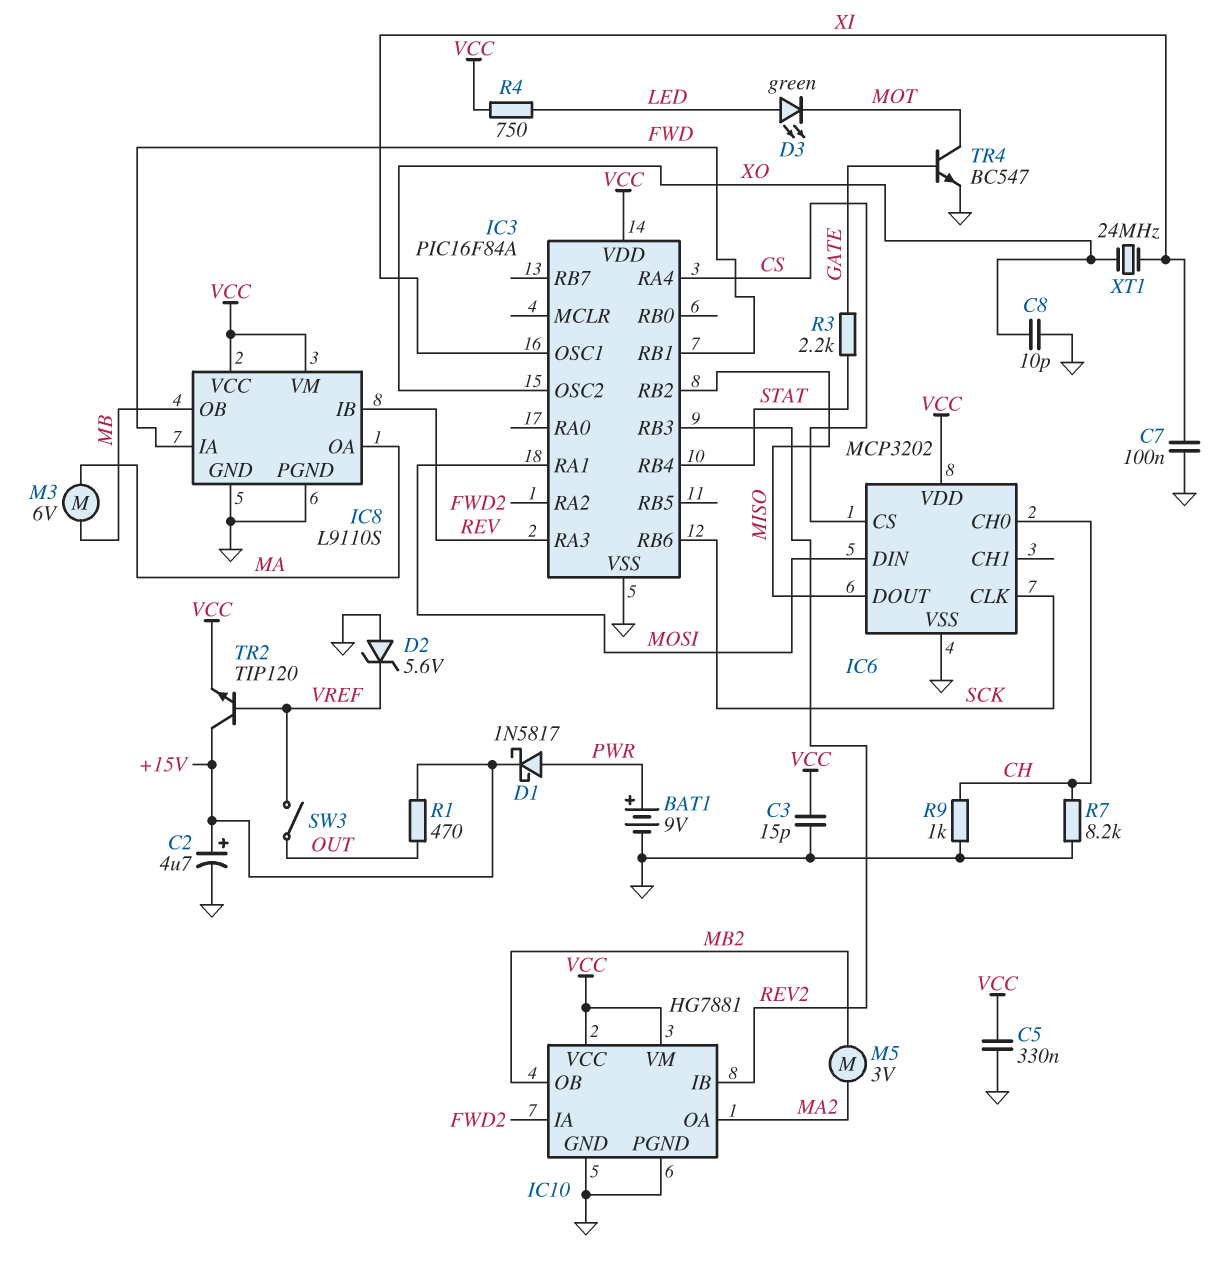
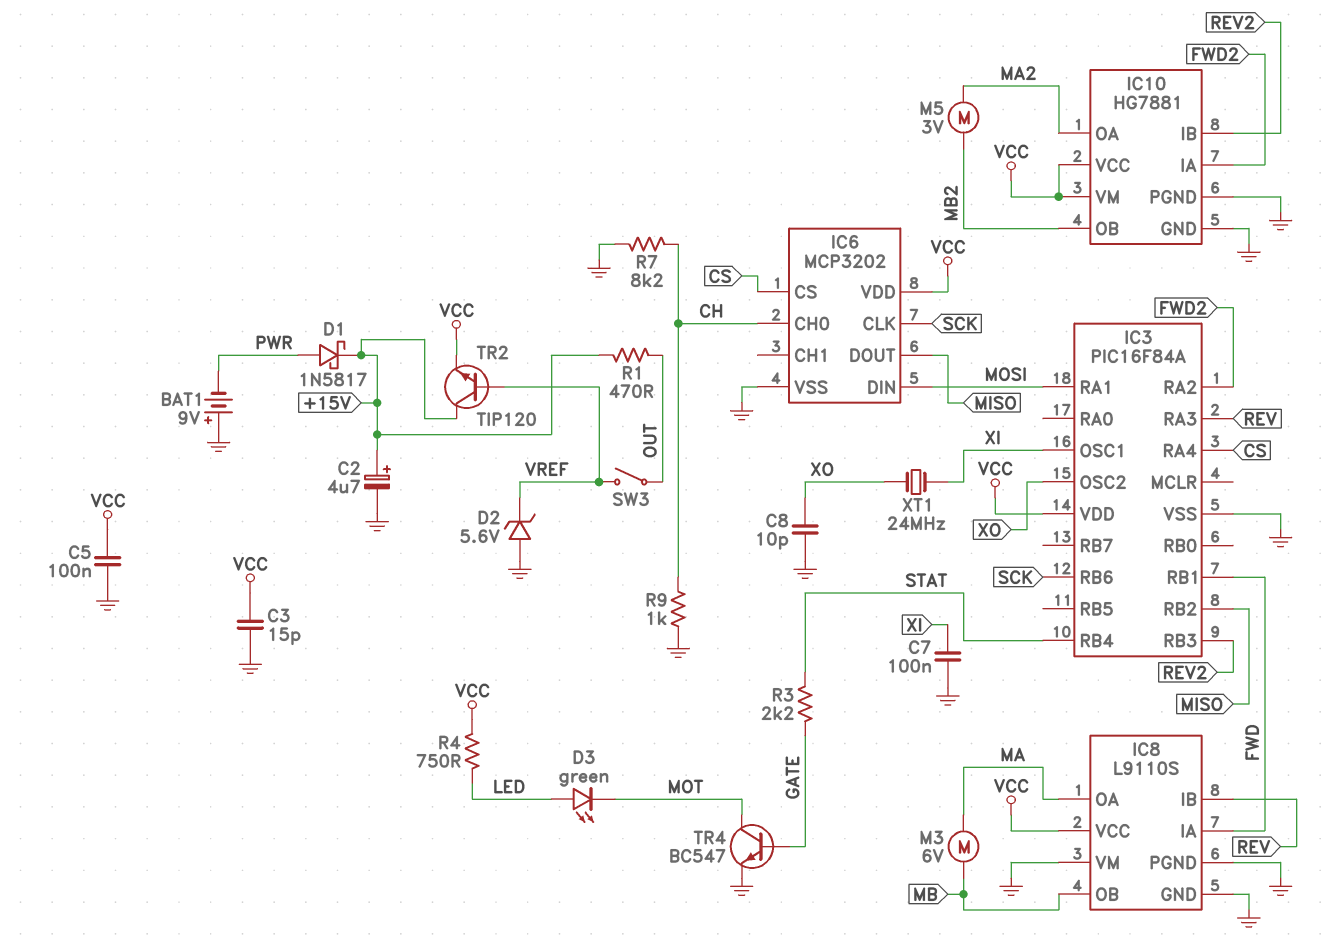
BAT1: 9V (plus PWR, minus GND) -> 9V (plus GND, minus PWR)
C5: 330nF (GND, VCC) -> 100nF (GND, VCC)
IC8 pin VM: VCC -> GND

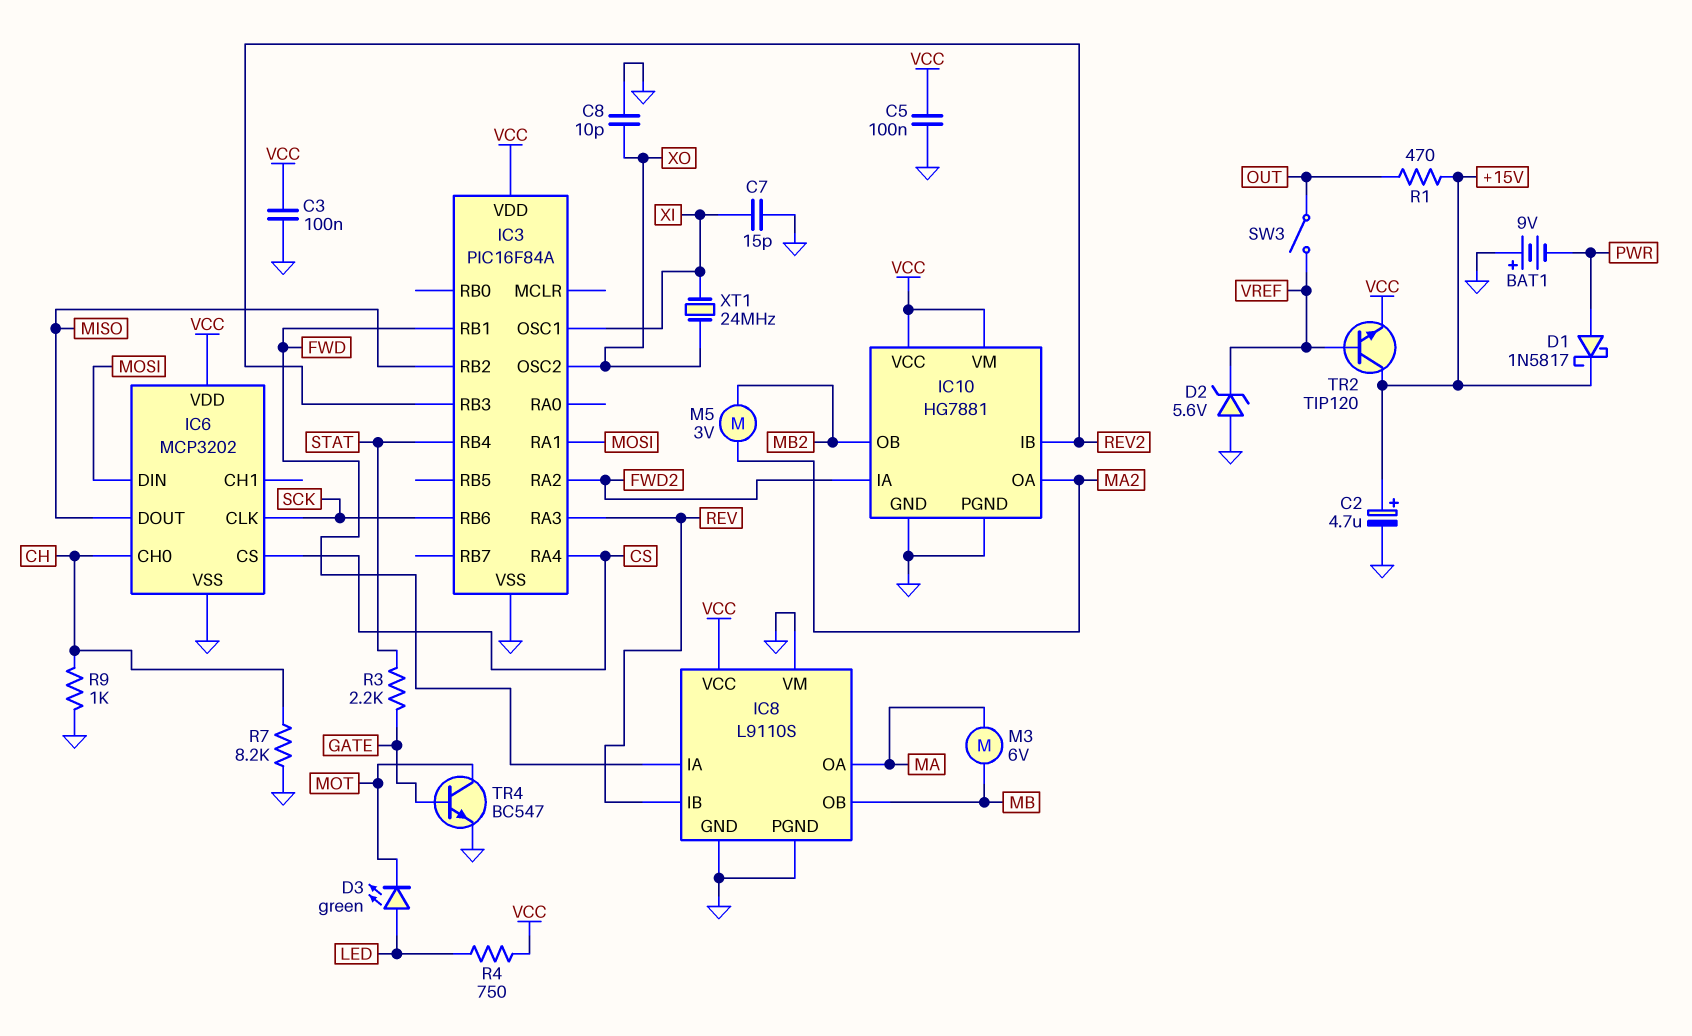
C3: 15pF (GND, VCC) -> 100nF (GND, VCC)
C7: 100nF (GND, XI) -> 15pF (GND, XI)

